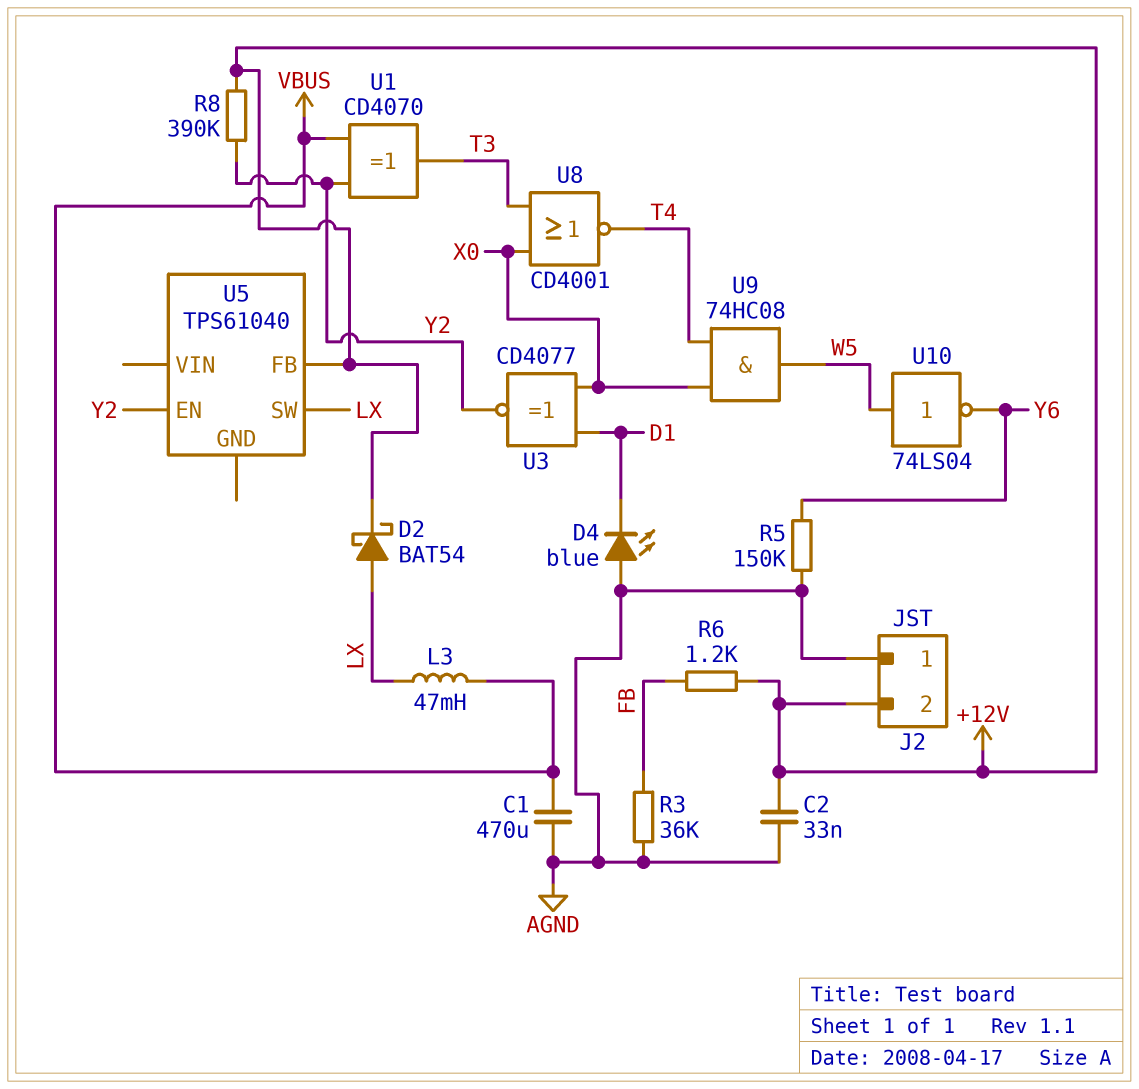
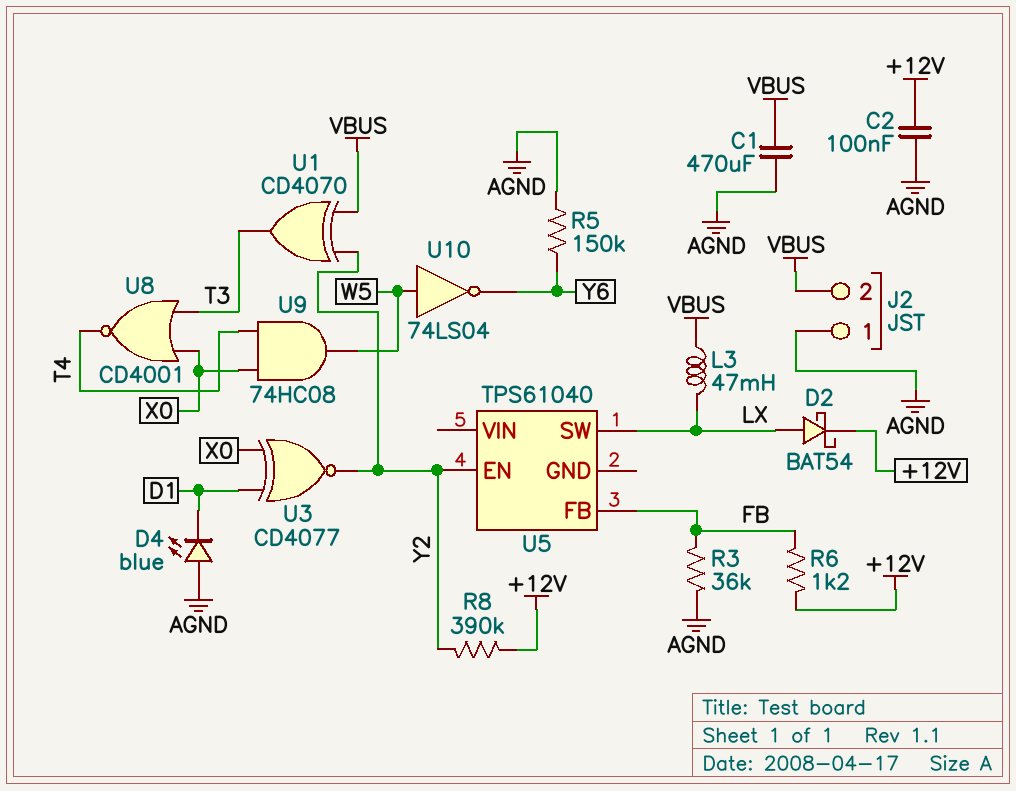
C2: 33nF (+12V, AGND) -> 100nF (+12V, AGND)
J2 pin 2: +12V -> VBUS
U5 pin FB: +12V -> FB

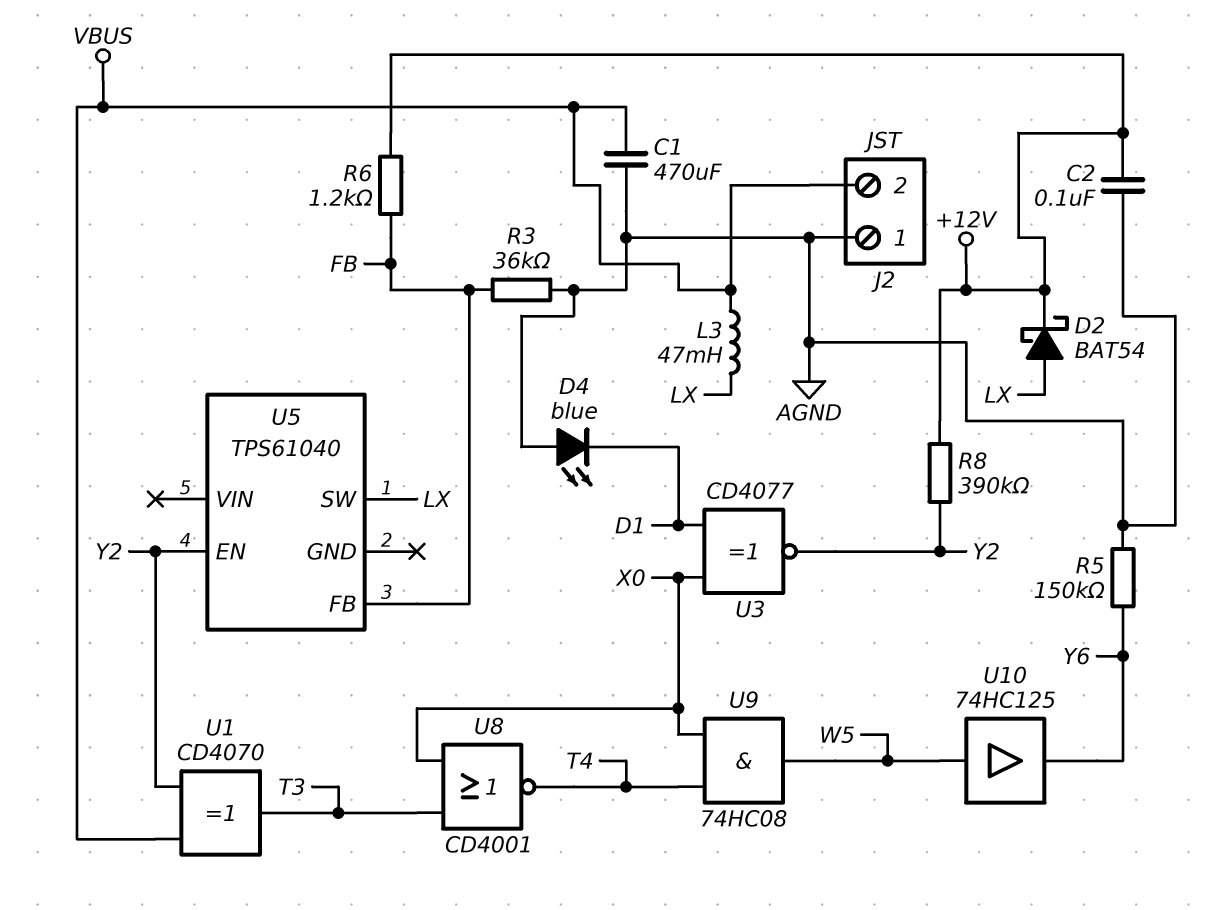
U10: NOT 74LS04 (in W5, out Y6) -> buffer 74HC125 (in W5, out Y6)

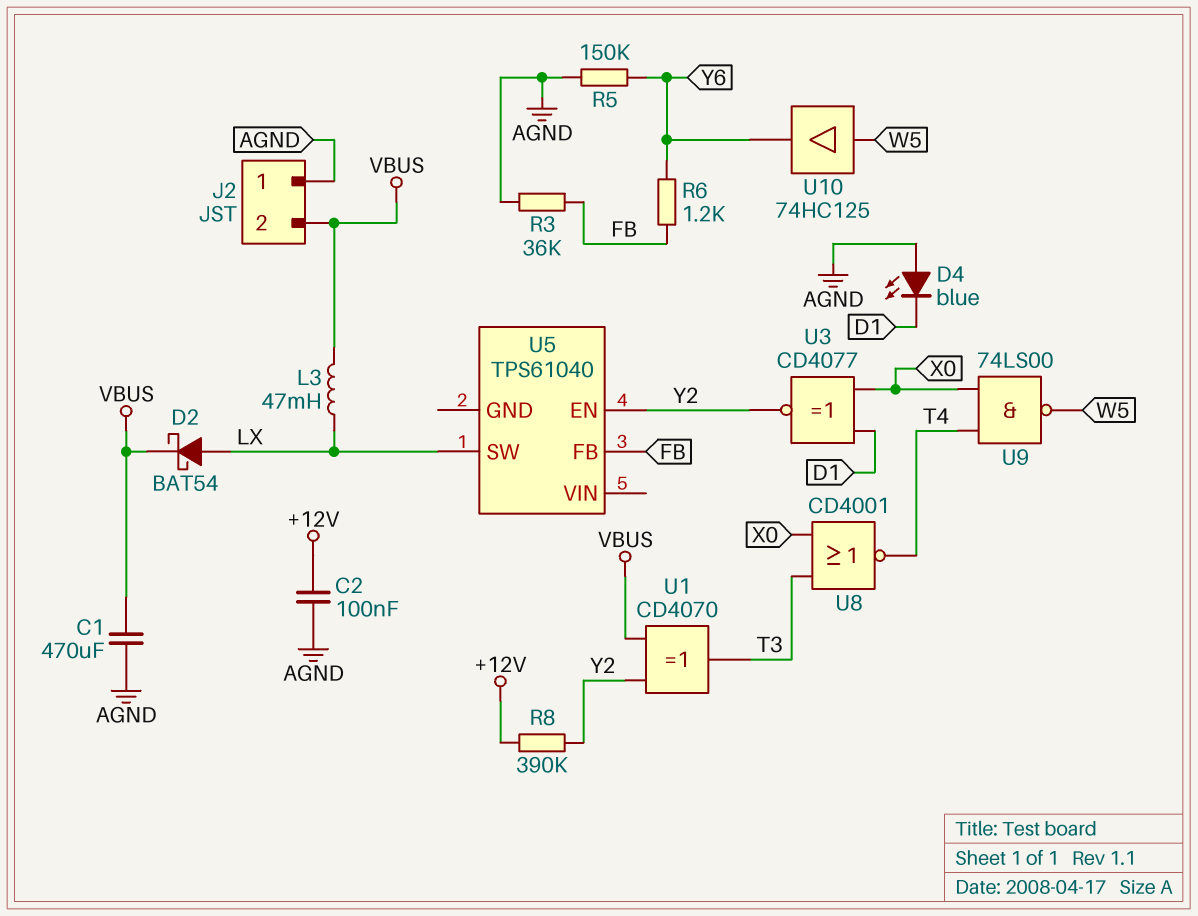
D2: schottky BAT54 (A LX, K +12V) -> schottky BAT54 (A LX, K VBUS)
R6: 1.2k (+12V, FB) -> 1.2k (FB, Y6)
U9: AND 74HC08 (in T4, in X0, out W5) -> NAND 74LS00 (in T4, in X0, out W5)

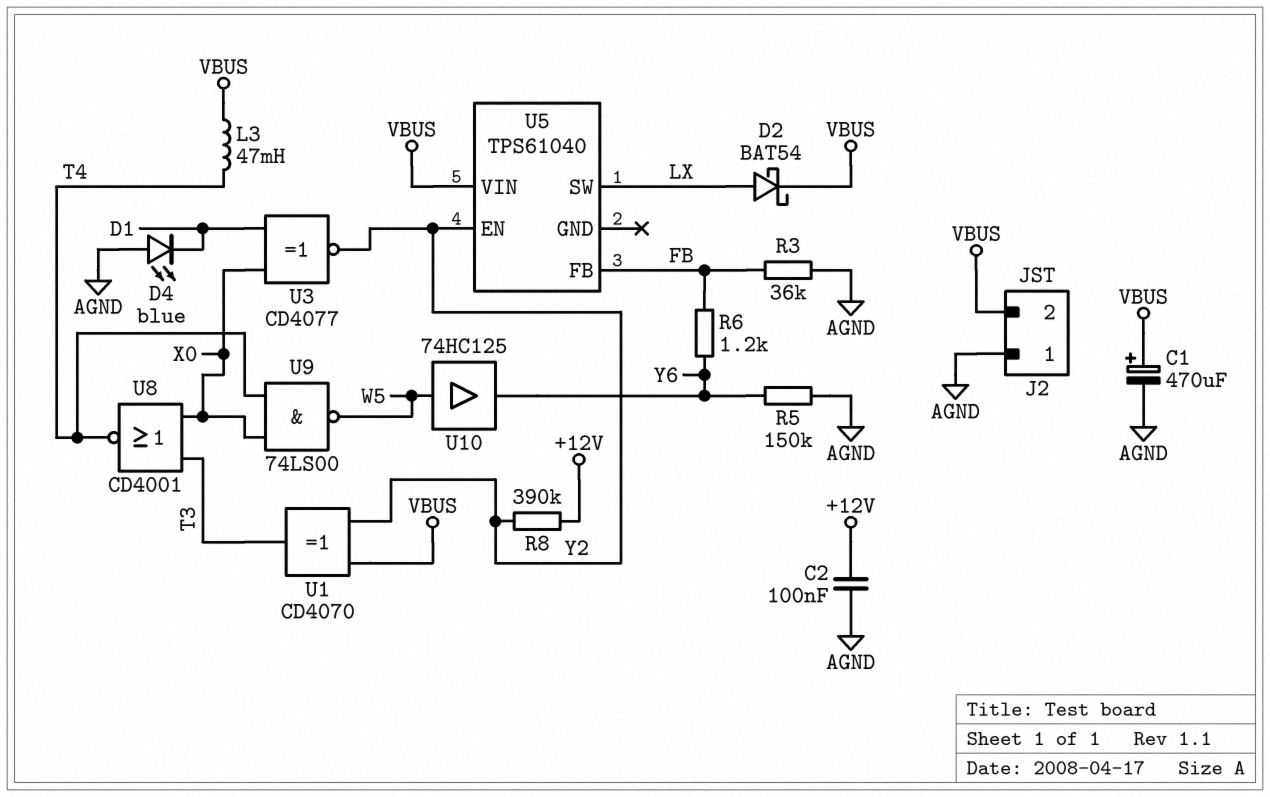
C1: 470uF (AGND, VBUS) -> 470uF (plus VBUS, minus AGND)
L3: 47mH (LX, VBUS) -> 47mH (T4, VBUS)
U5 pin VIN: none -> VBUS

